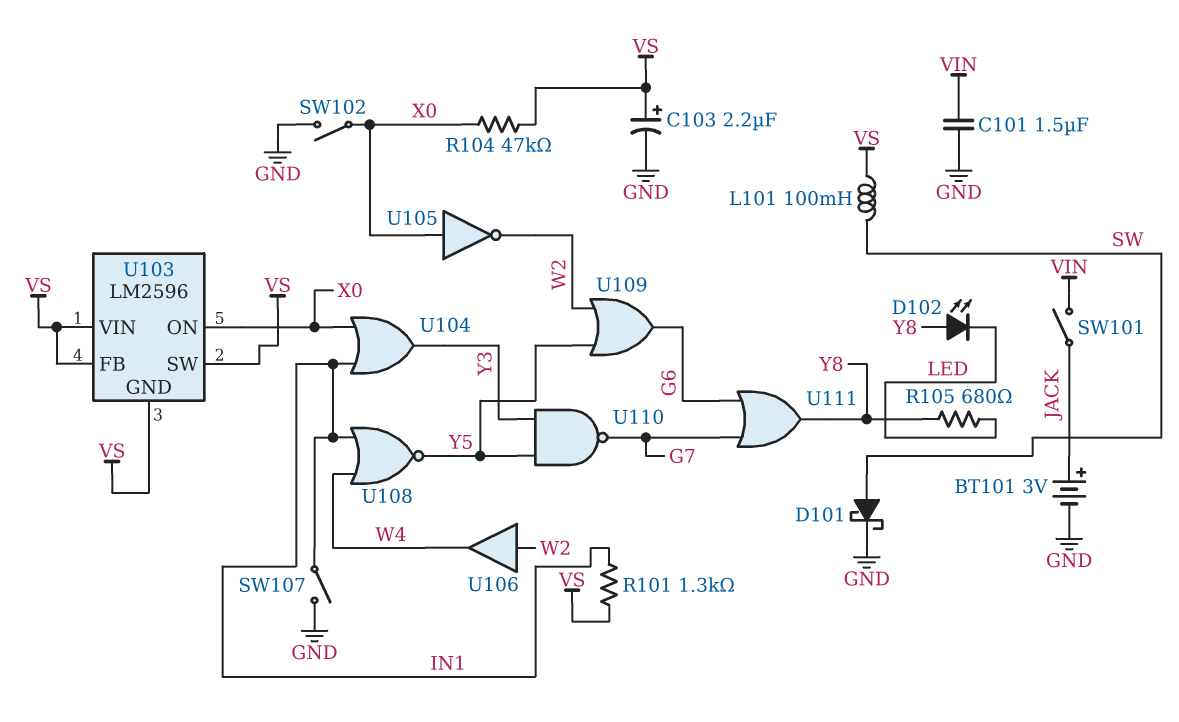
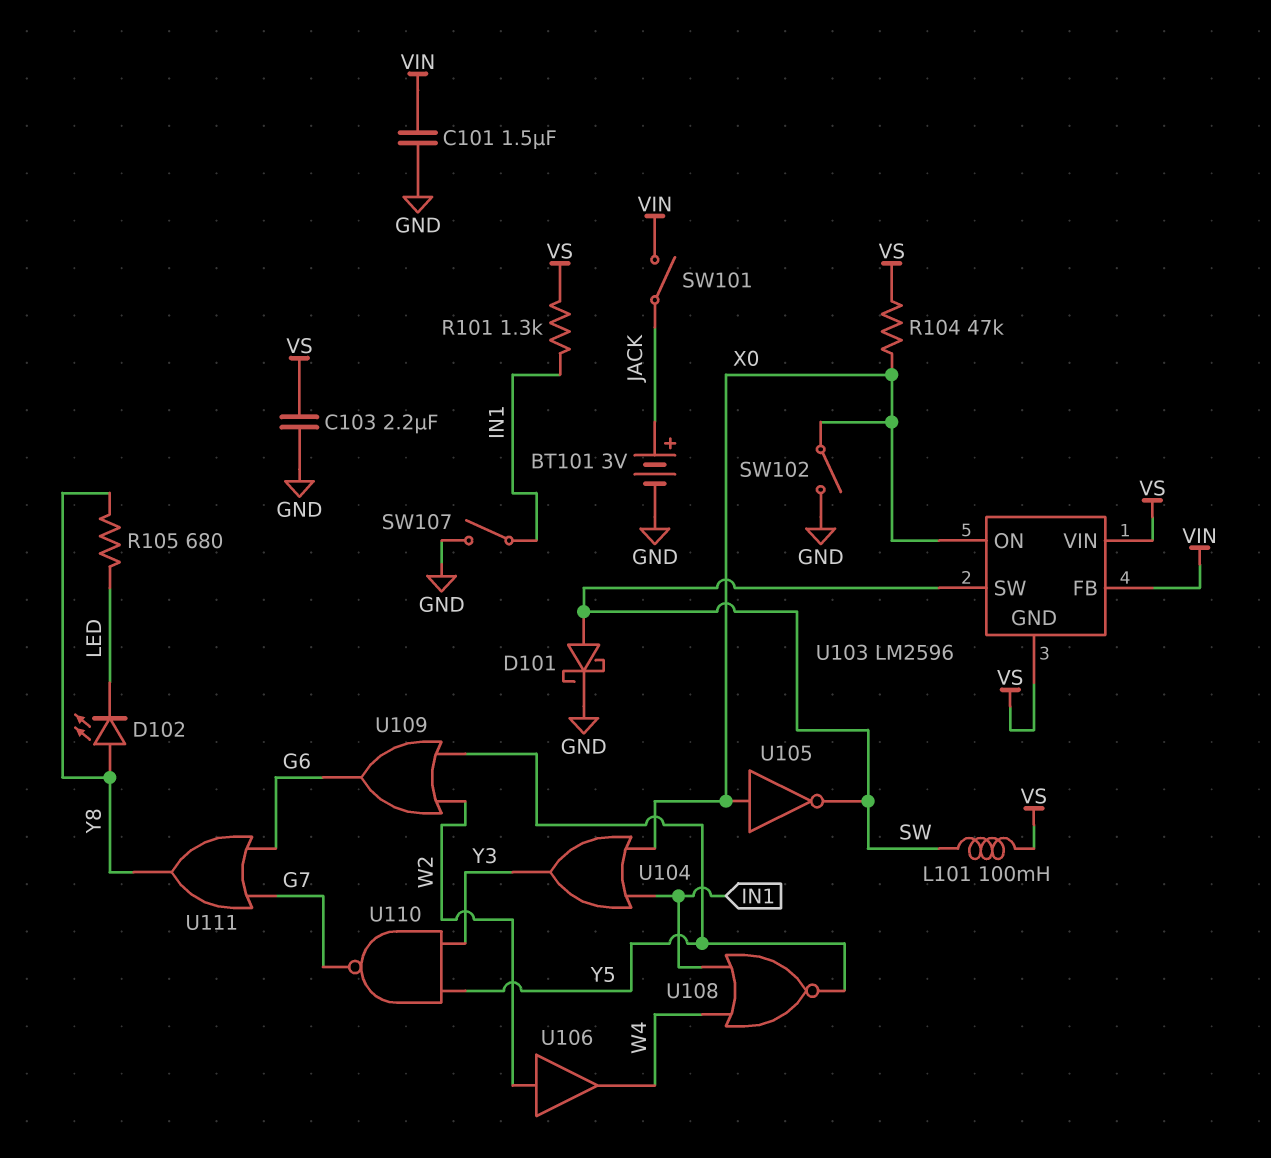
C103: 2.2uF (plus VS, minus GND) -> 2.2uF (GND, VS)
U103 pin FB: VS -> VIN
U103 pin SW: VS -> SW
U105: NOT (in X0, out W2) -> NOT (in X0, out SW)

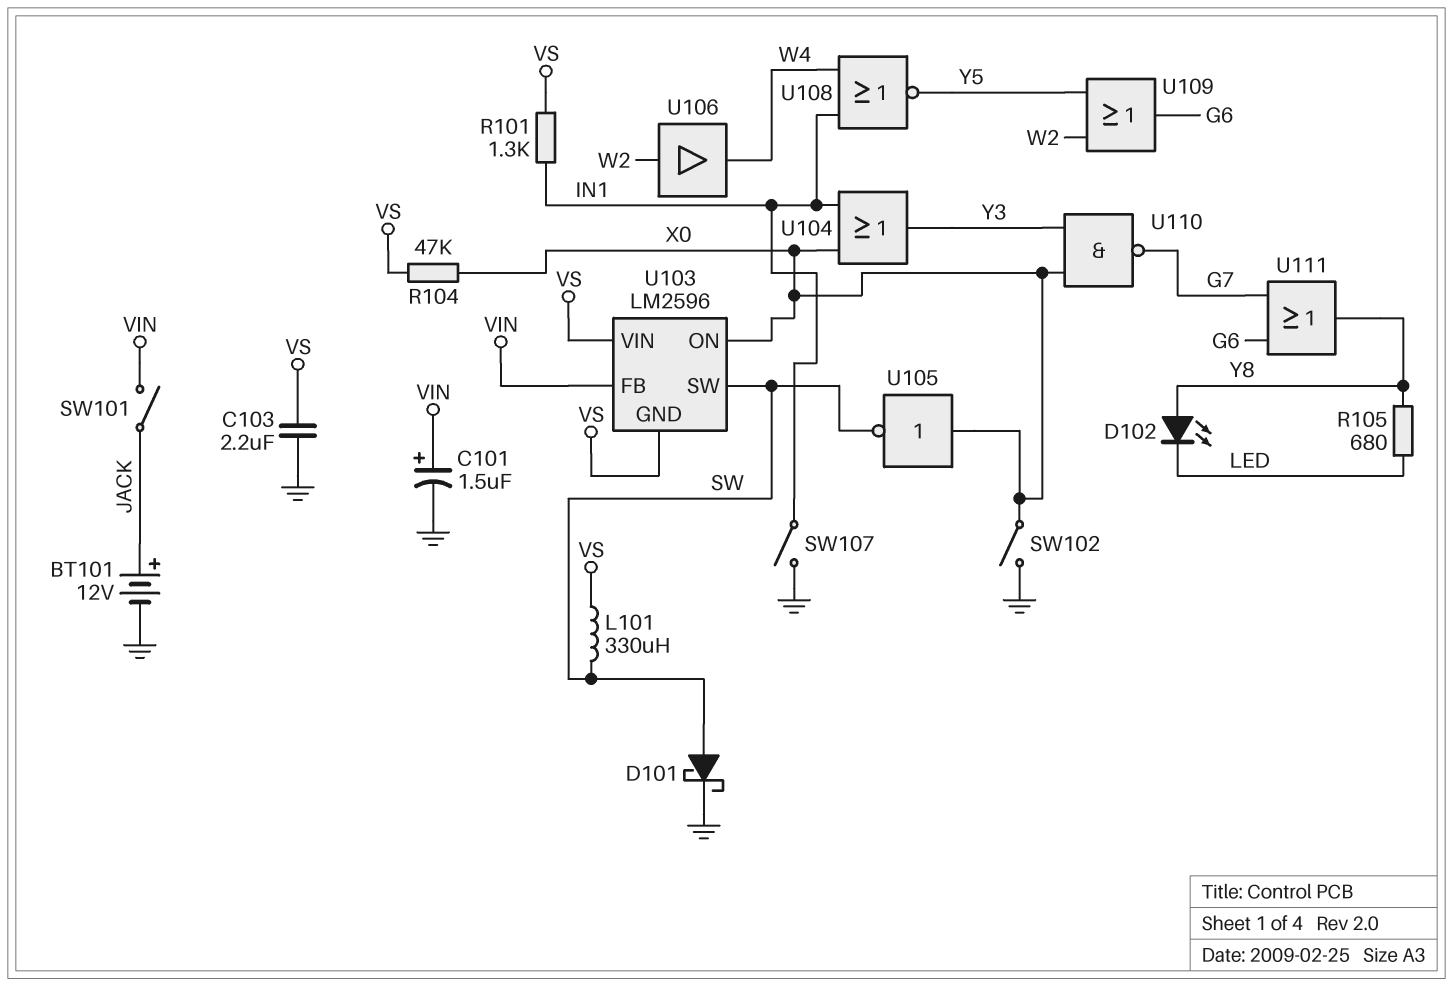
BT101: 3V (plus JACK, minus GND) -> 12V (plus JACK, minus GND)
C101: 1.5uF (GND, VIN) -> 1.5uF (plus VIN, minus GND)
L101: 100mH (SW, VS) -> 330uH (SW, VS)
U110: NAND (in Y3, in Y5, out G7) -> NAND (in X0, in Y3, out G7)

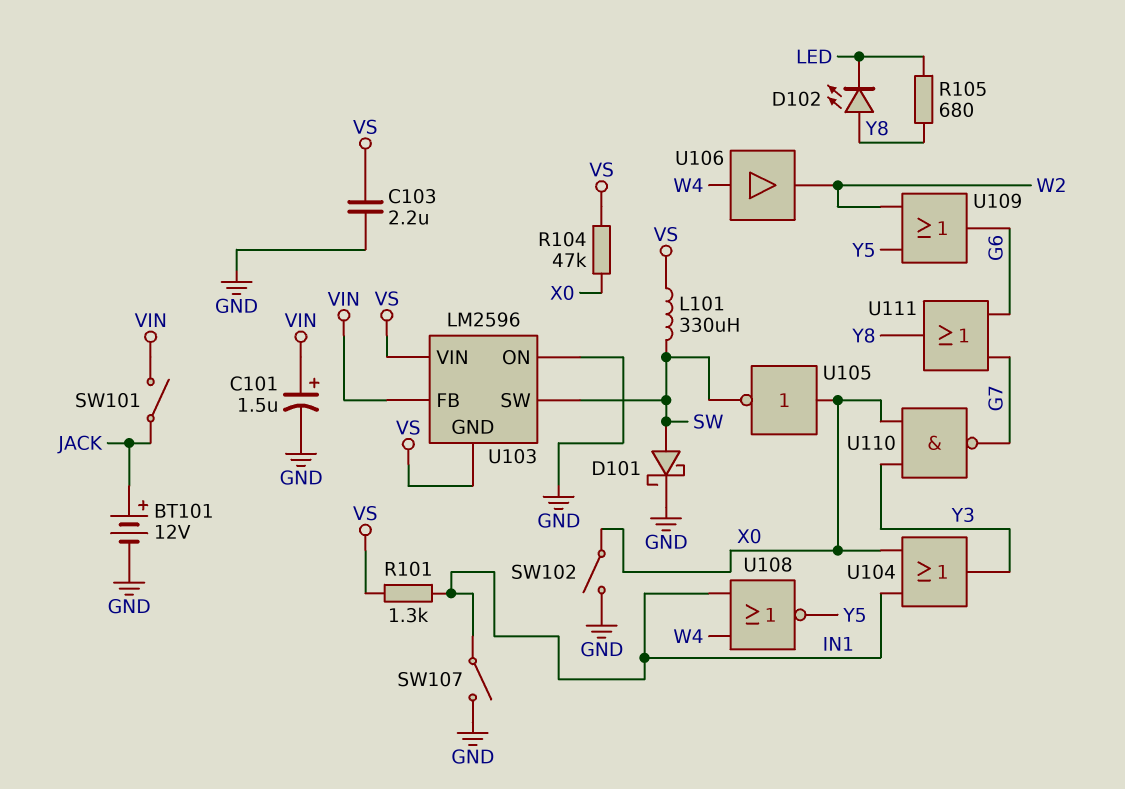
U103 pin ON: X0 -> GND
U106: buffer (in W2, out W4) -> buffer (in W4, out W2)

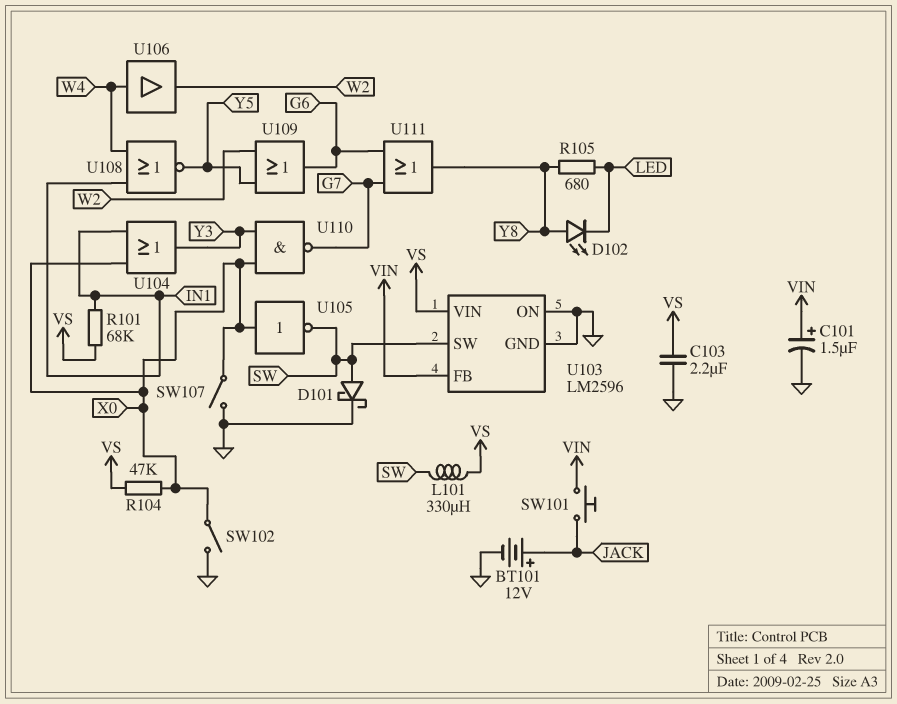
R101: 1.3k (IN1, VS) -> 68k (IN1, VS)
SW101: switch (JACK, VIN) -> button (JACK, VIN)
SW107: switch (GND, IN1) -> switch (GND, X0)
U103 pin GND: VS -> GND

